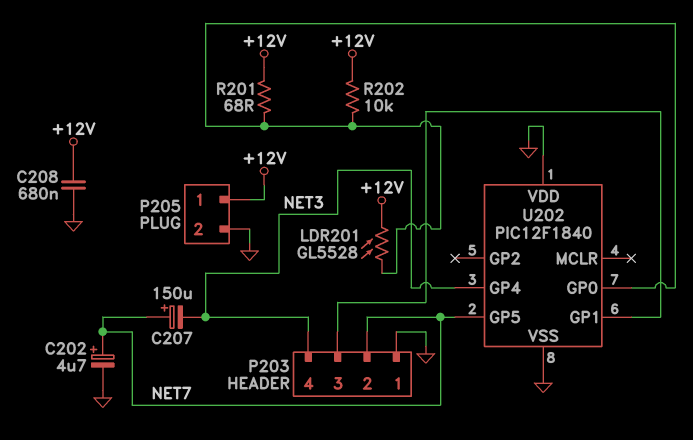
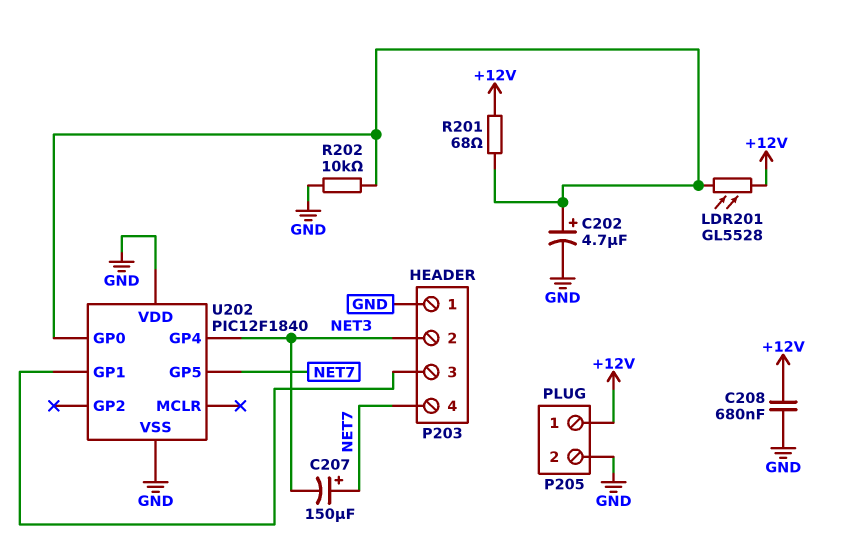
C202: 4.7uF (plus NET7, minus GND) -> 4.7uF (plus U202/GP0, minus GND)
P203 pin 2: NET7 -> NET3
P203 pin 4: NET3 -> NET7
R202: 10k (+12V, U202/GP0) -> 10k (GND, U202/GP0)

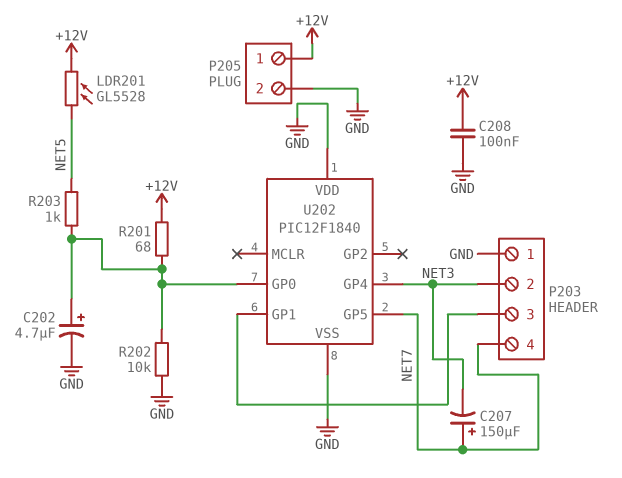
C208: 680nF (+12V, GND) -> 100nF (+12V, GND)
LDR201: GL5528 (+12V, U202/GP0) -> GL5528 (+12V, NET5)
R203: none -> 1k (NET5, U202/GP0)

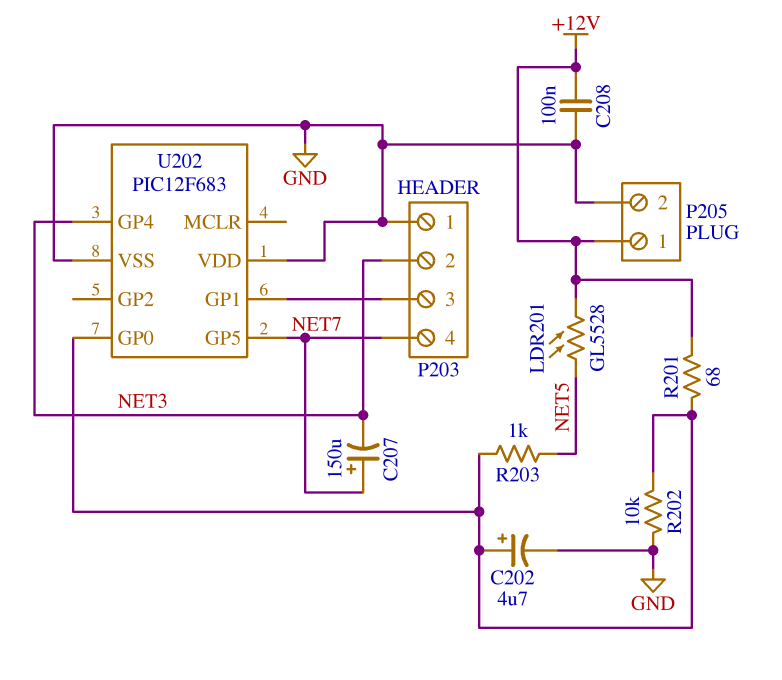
U202: PIC12F1840 -> PIC12F683

